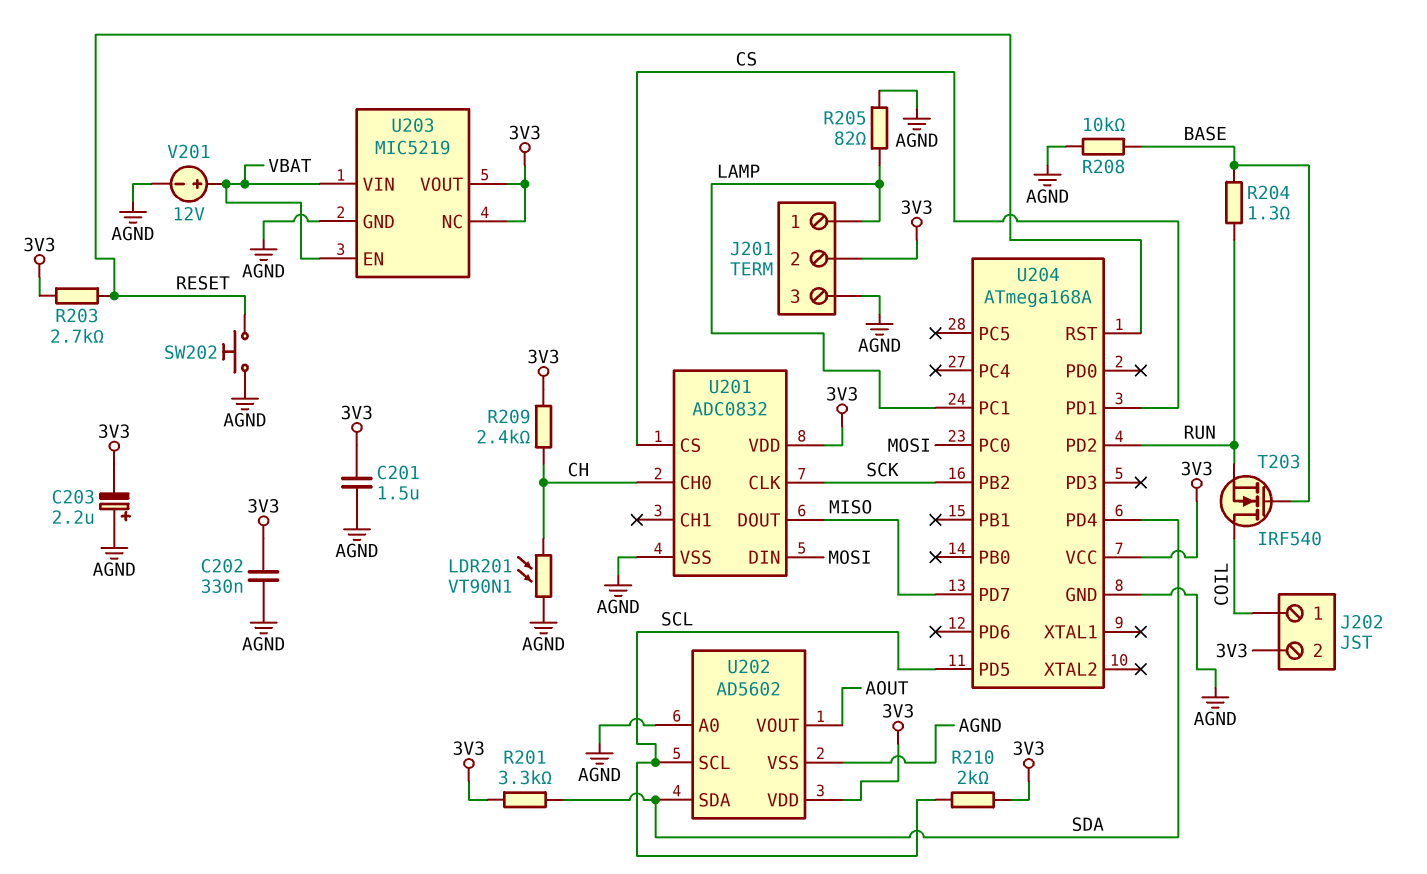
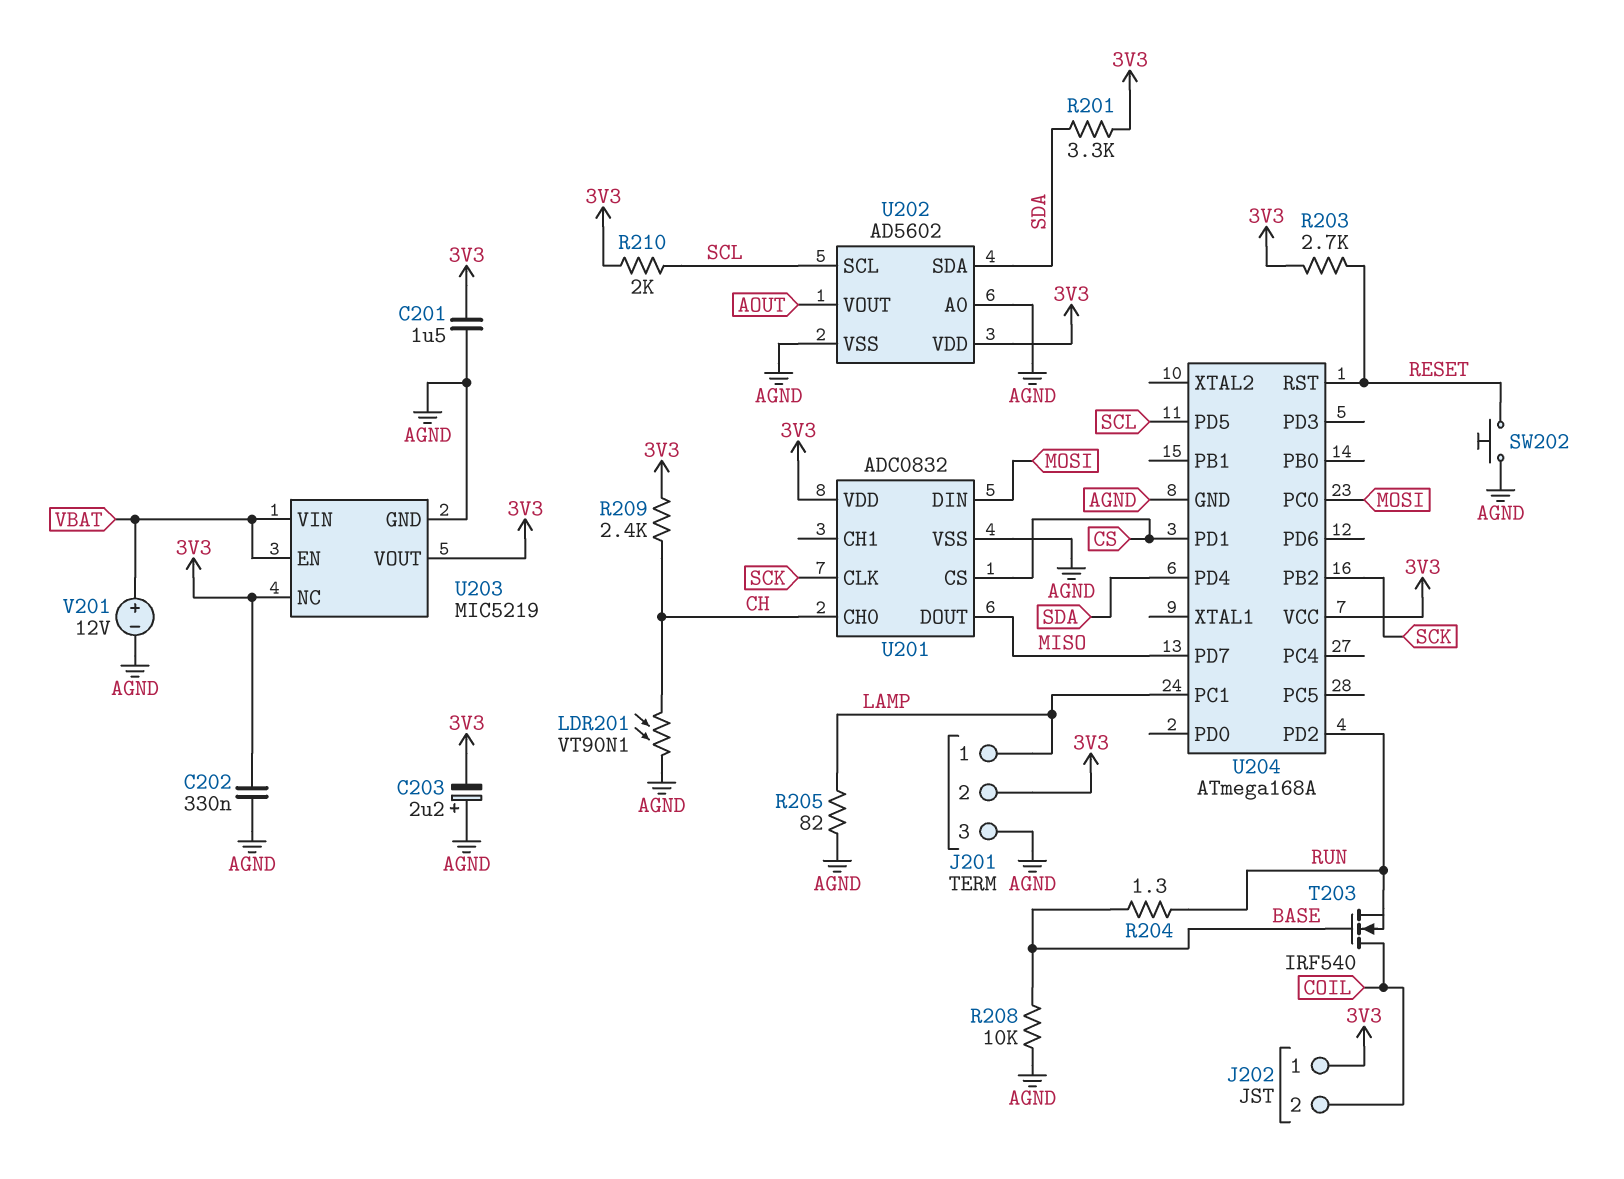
J202 pin 1: COIL -> 3V3
J202 pin 2: 3V3 -> COIL

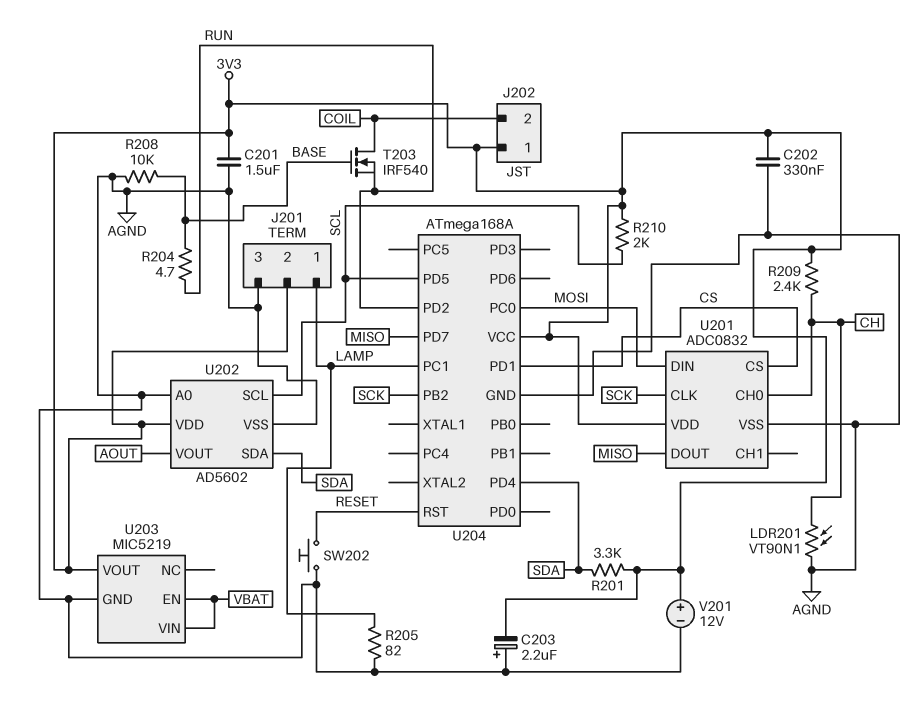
R203: 2.7k (3V3, RESET) -> none
R204: 1.3 (BASE, RUN) -> 4.7 (BASE, RUN)
U203 pin NC: 3V3 -> none
V201: 12V (plus VBAT, minus AGND) -> 12V (plus 3V3, minus AGND)

